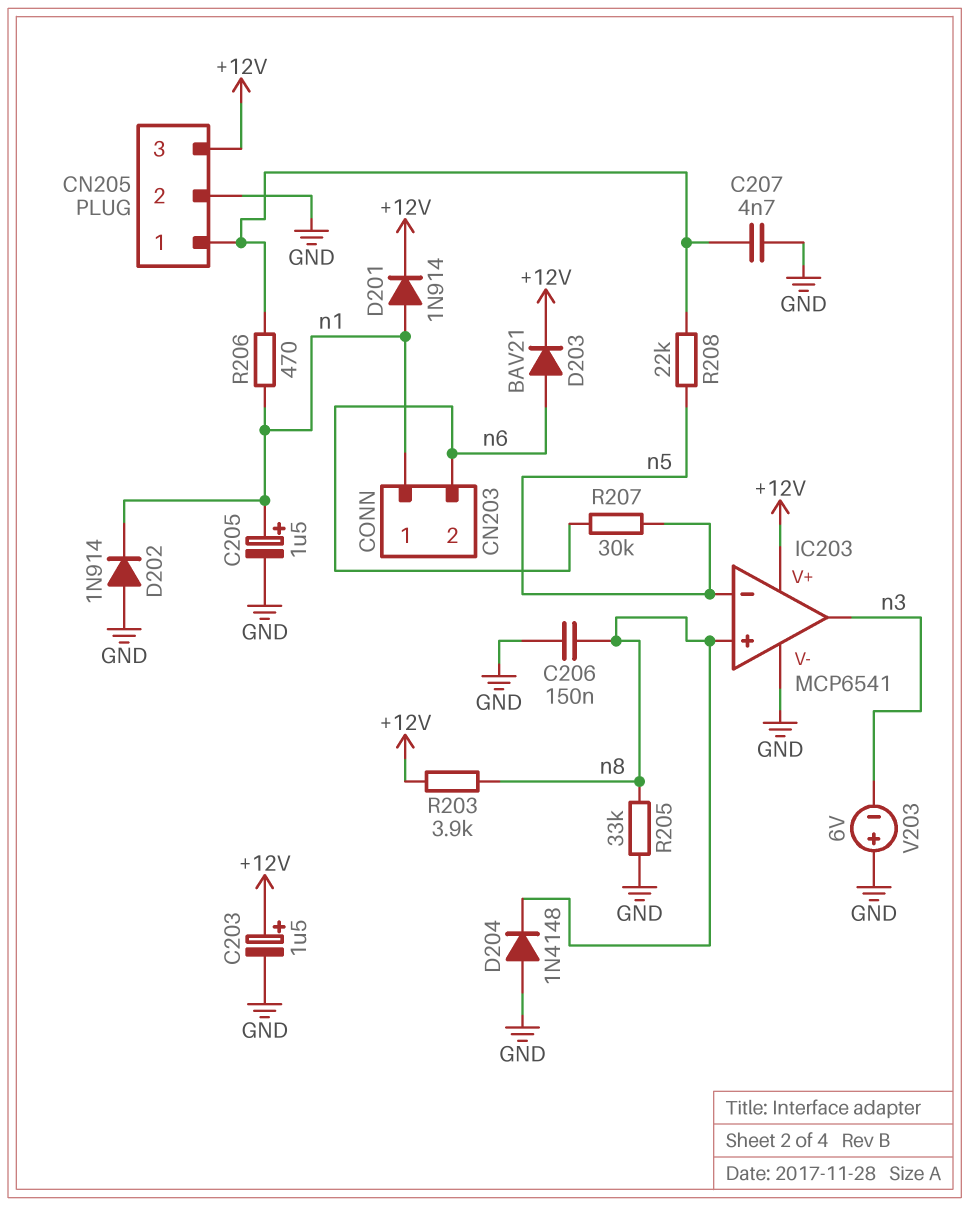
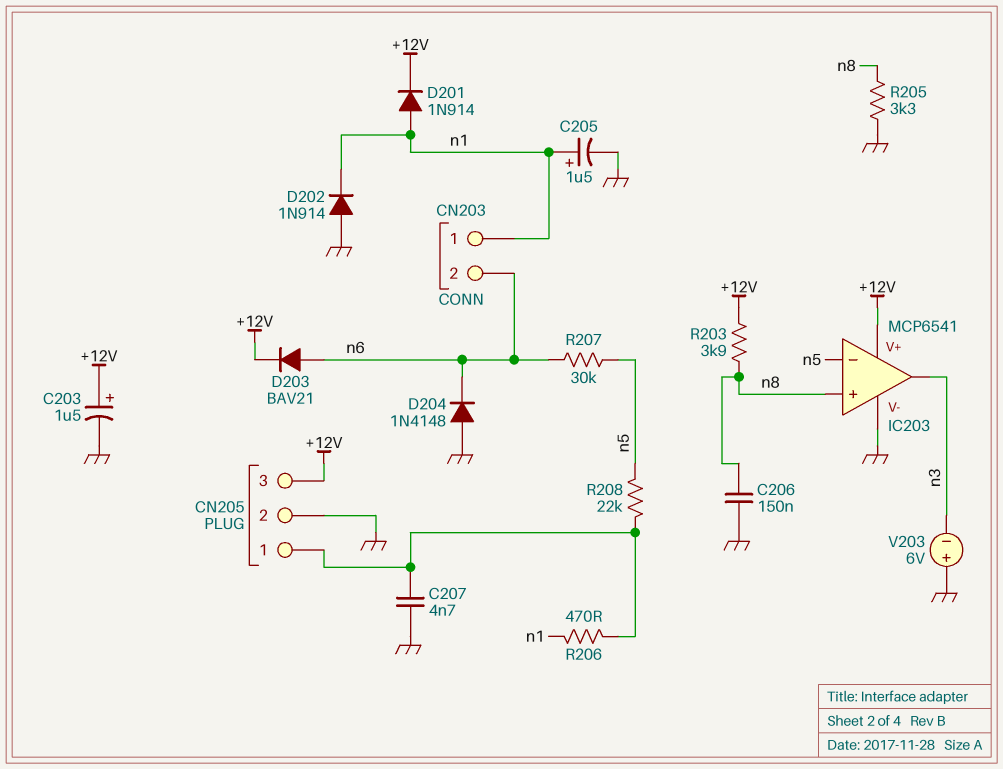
D204: diode 1N4148 (A GND, K n8) -> diode 1N4148 (A GND, K n6)
R205: 33k (GND, n8) -> 3.3k (GND, n8)

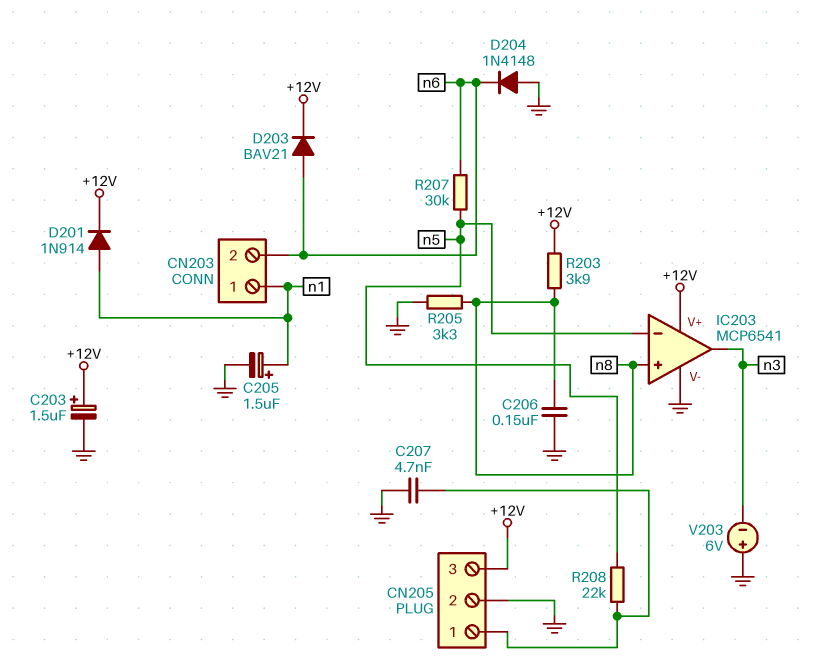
D202: diode 1N914 (A GND, K n1) -> none
R206: 470 (CN205/1, n1) -> none

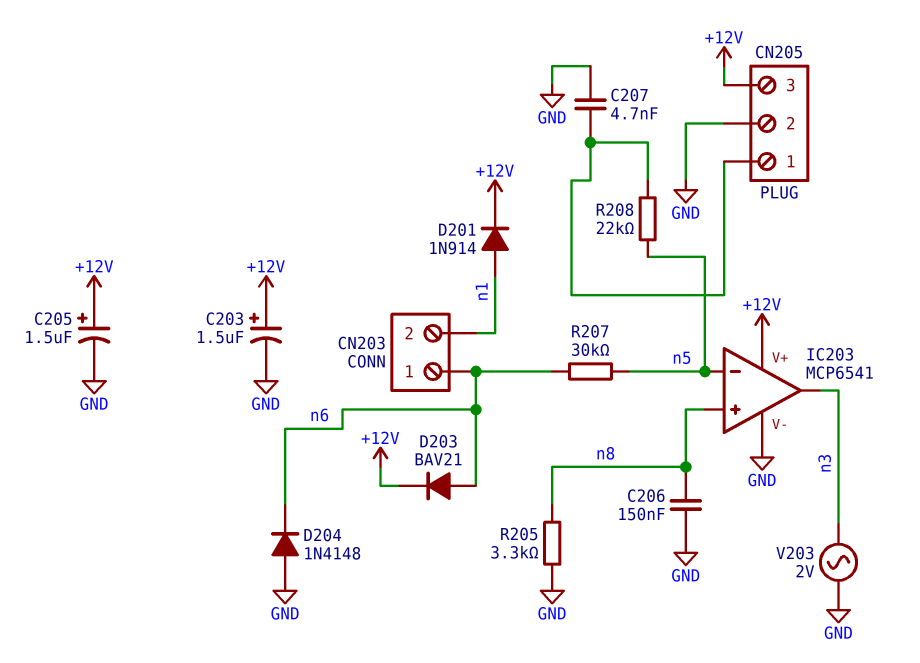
C205: 1.5uF (plus n1, minus GND) -> 1.5uF (plus +12V, minus GND)
CN203 pin 1: n1 -> n6
CN203 pin 2: n6 -> n1
R203: 3.9k (+12V, n8) -> none
V203: 6V (plus GND, minus n3) -> AC 2V (GND, n3)

